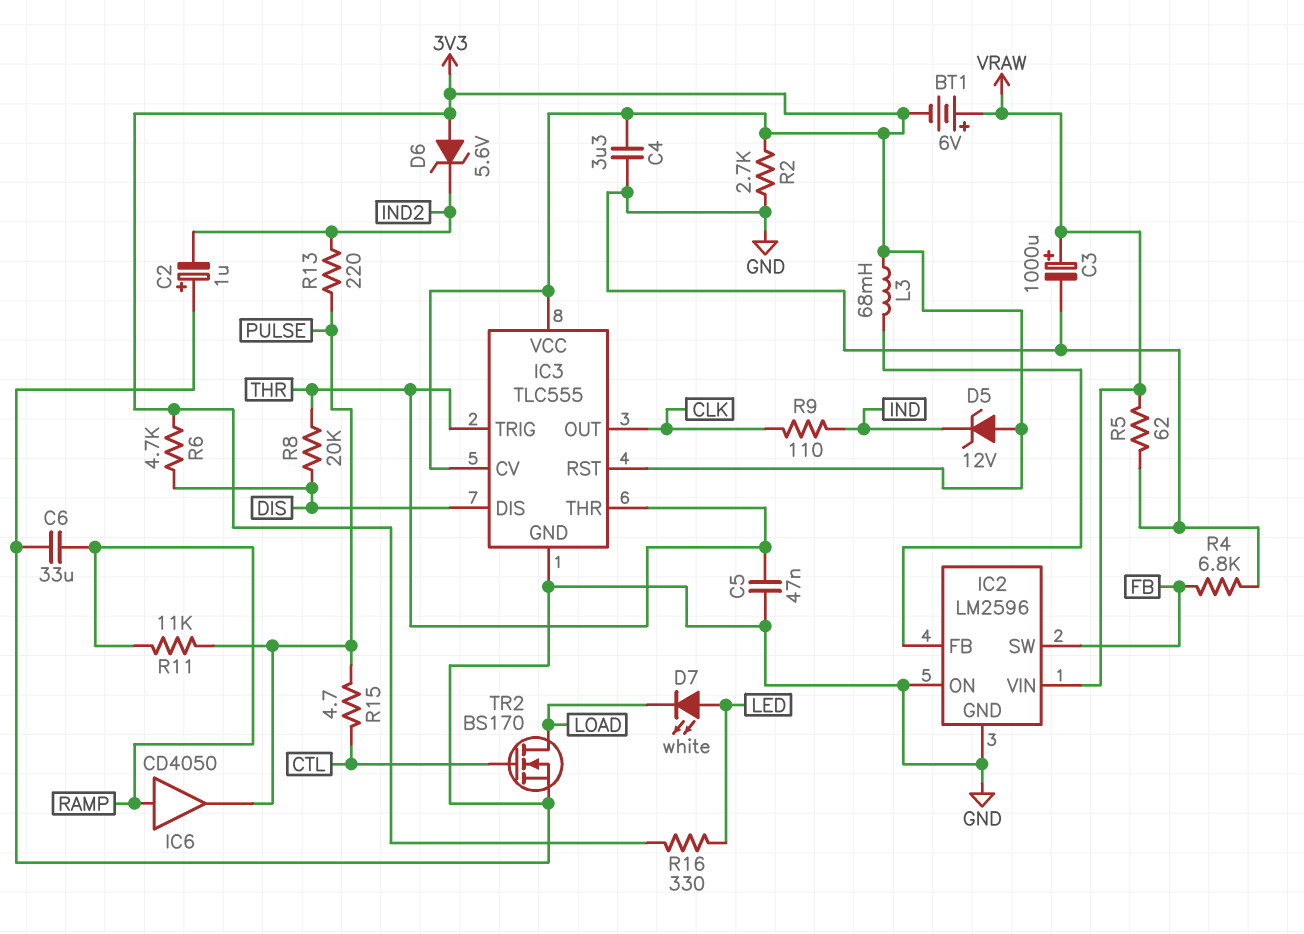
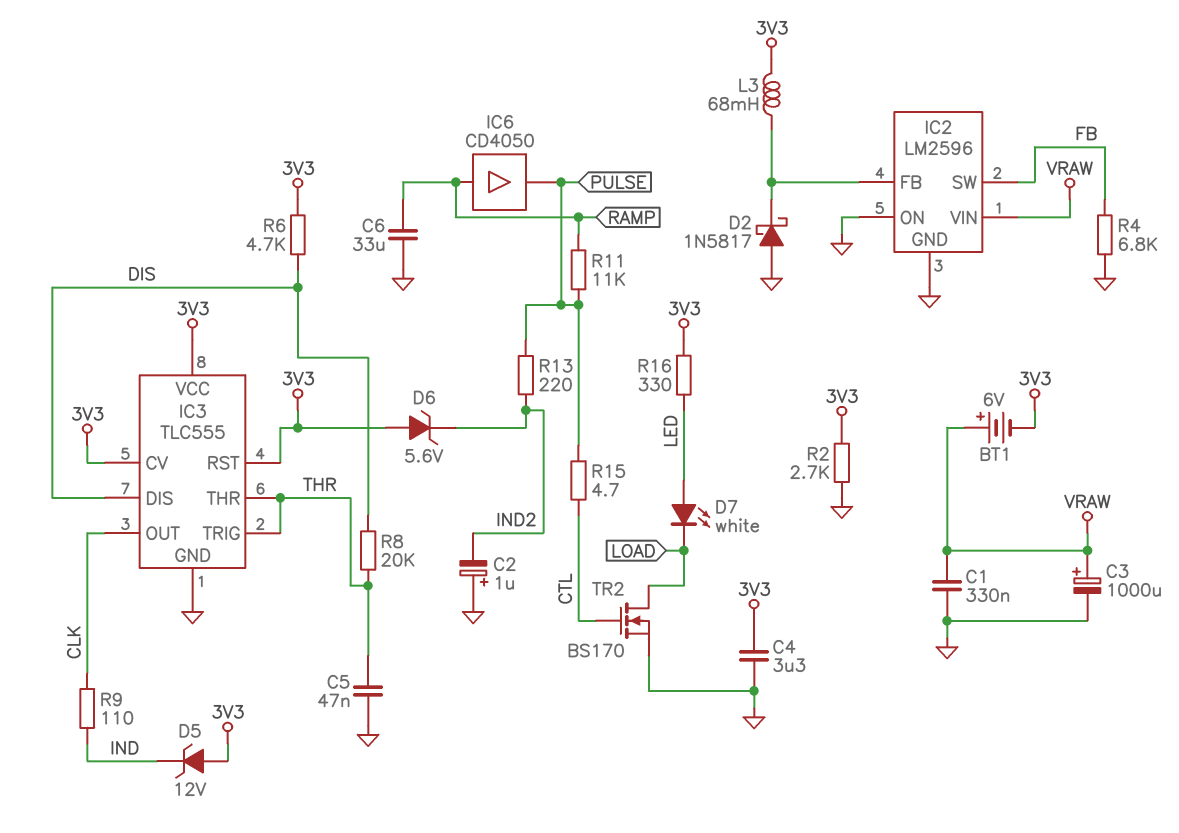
C1: none -> 330nF (GND, VRAW)
D2: none -> schottky 1N5817 (A GND, K IC2/FB)
R5: 62 (GND, VRAW) -> none

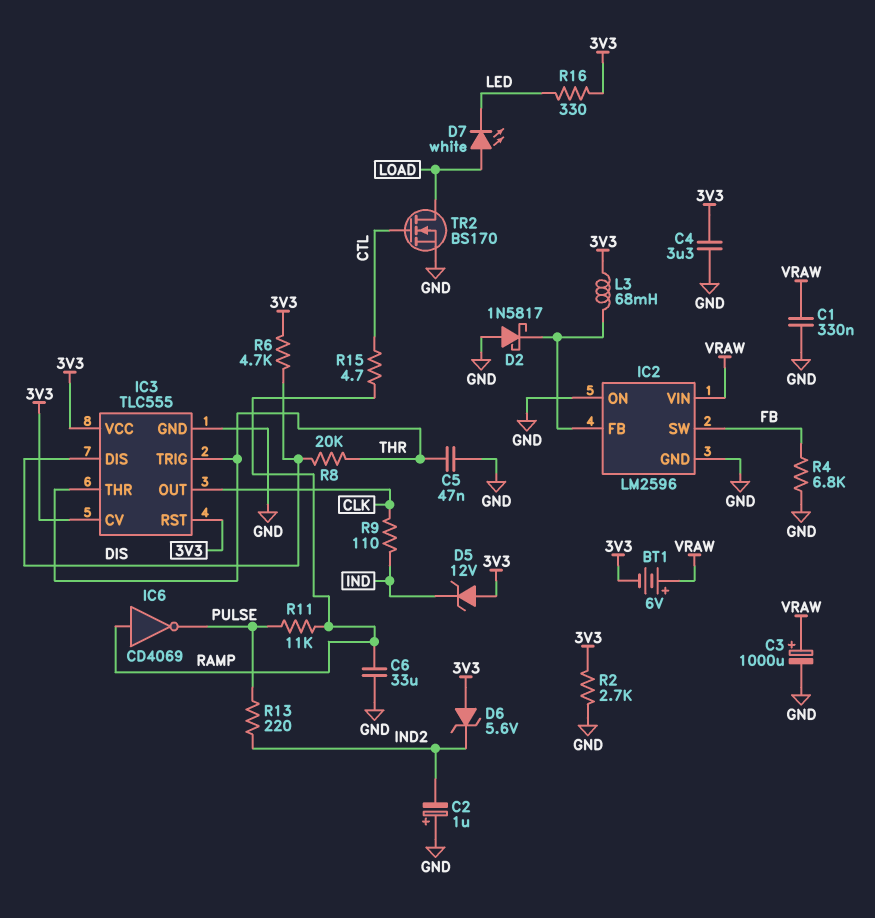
D7: LED white (A LED, K LOAD) -> LED white (A LOAD, K LED)
IC6: buffer CD4050 (in RAMP, out PULSE) -> NOT CD4069 (in RAMP, out PULSE)
R15: 4.7 (CTL, PULSE) -> 4.7 (CTL, RAMP)

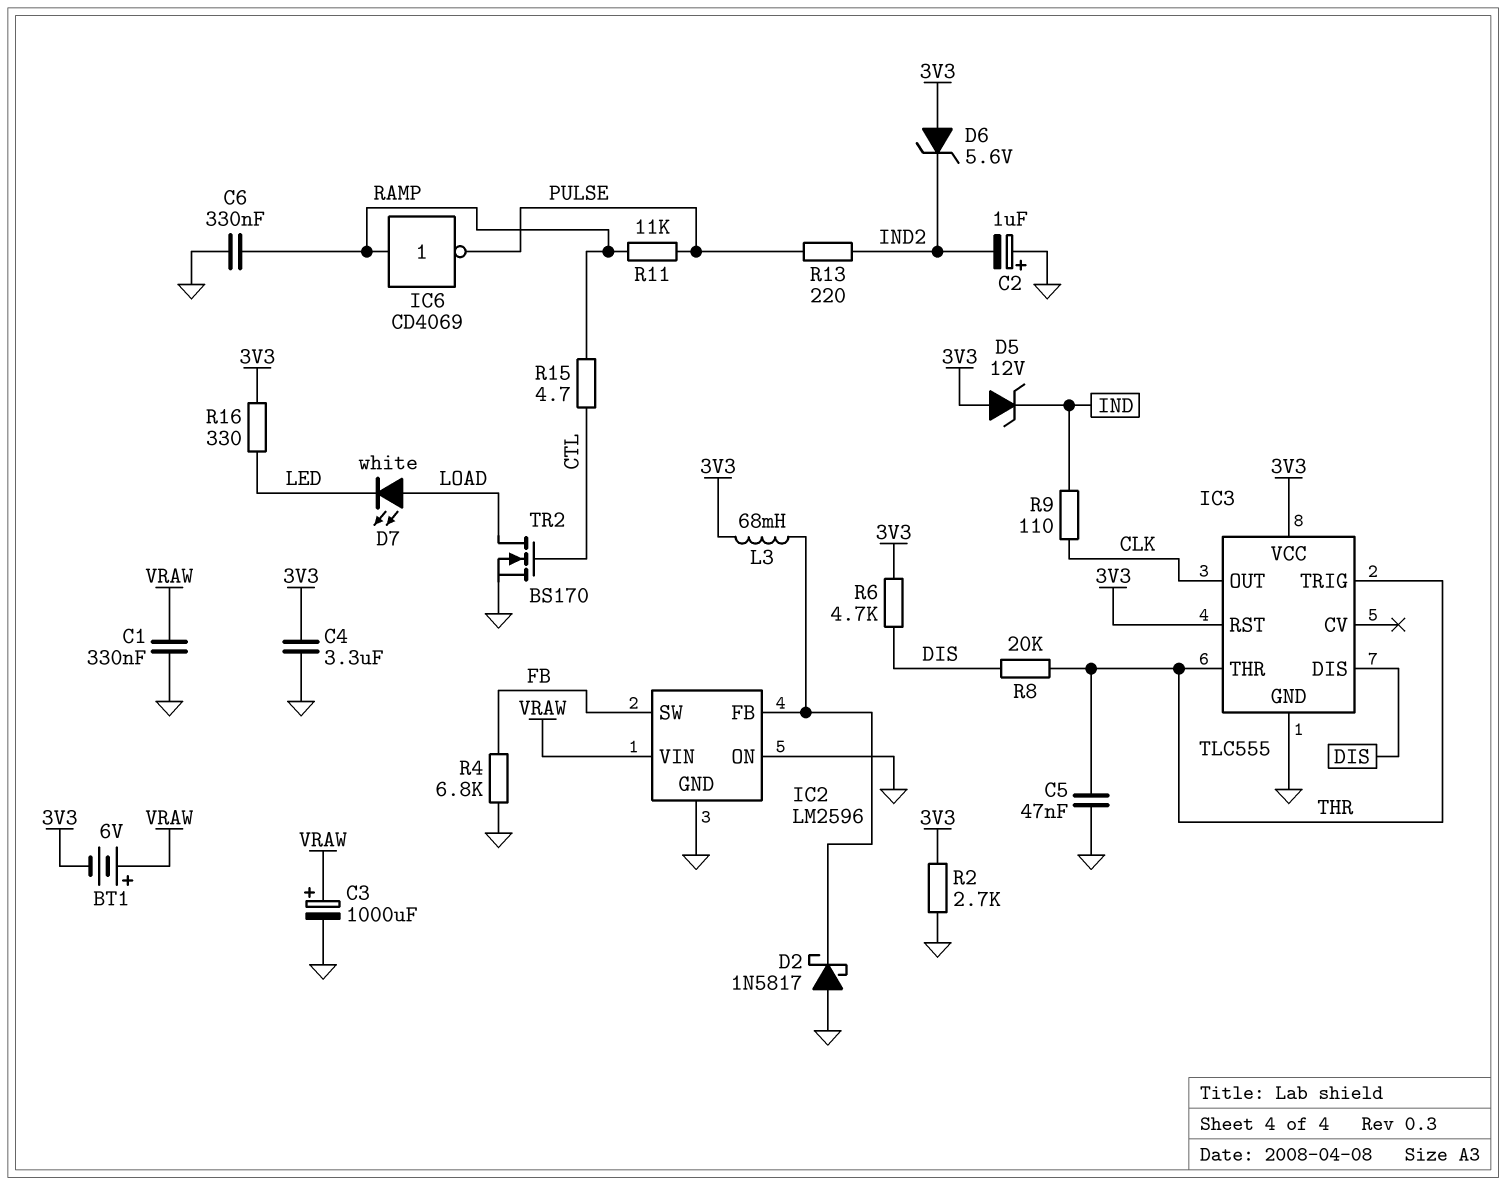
C6: 33uF (GND, RAMP) -> 330nF (GND, RAMP)
IC3 pin CV: 3V3 -> none

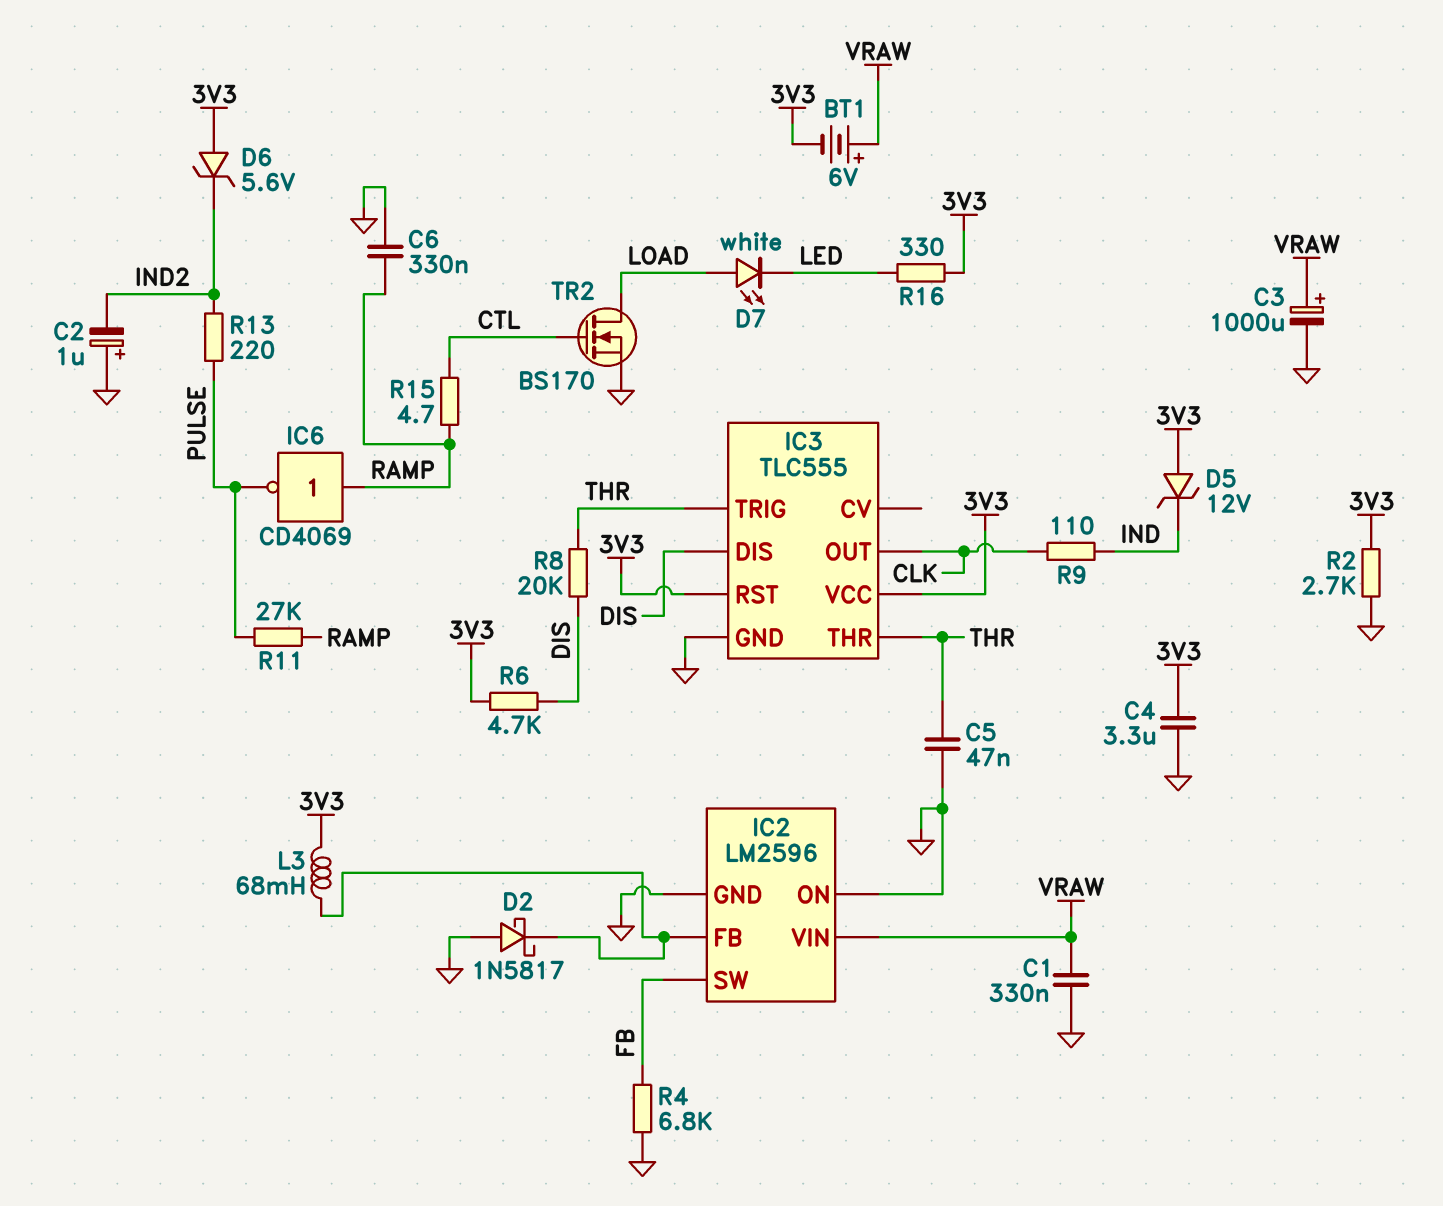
R11: 11k (PULSE, RAMP) -> 27k (PULSE, RAMP)

